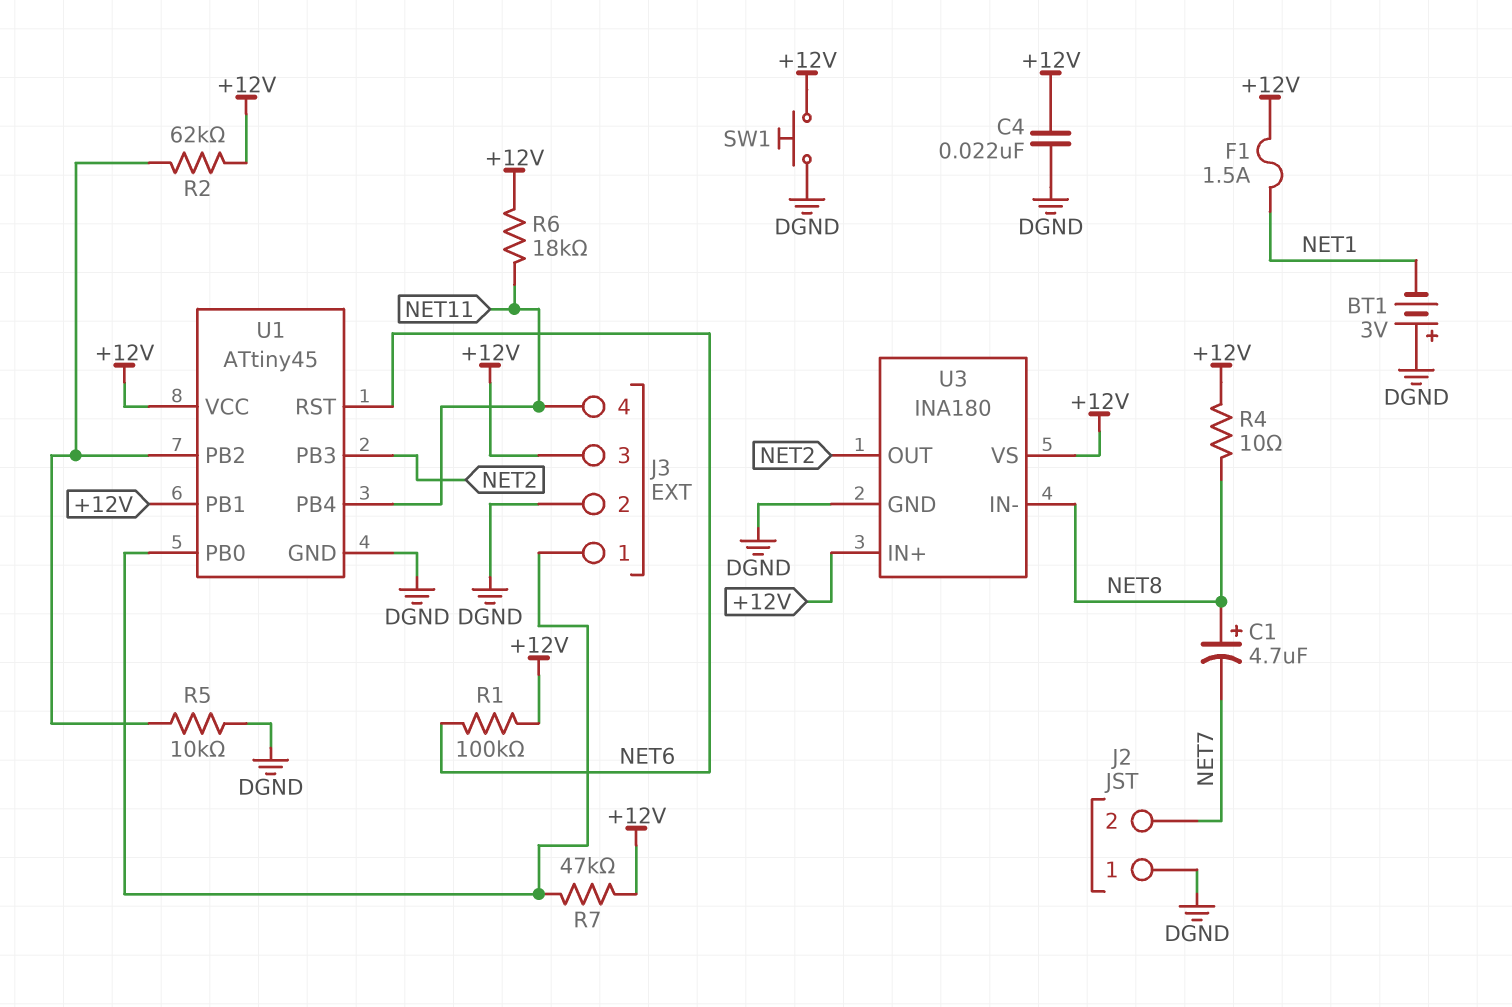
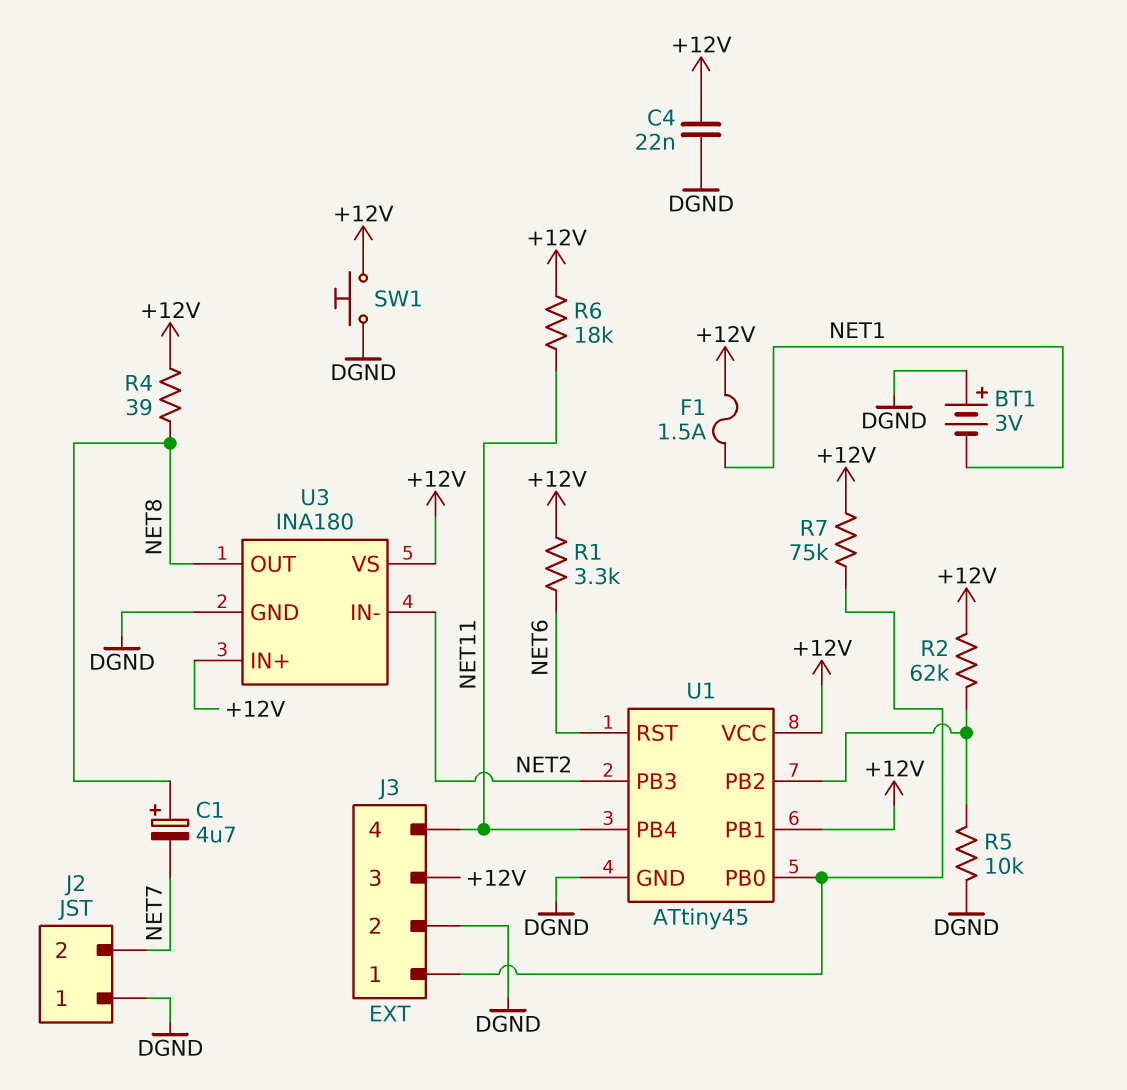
R1: 100k (+12V, NET6) -> 3.3k (+12V, NET6)
R4: 10 (+12V, NET8) -> 39 (+12V, NET8)
R7: 47k (+12V, J3/1) -> 75k (+12V, J3/1)
U3 pin IN-: NET8 -> NET2
U3 pin OUT: NET2 -> NET8

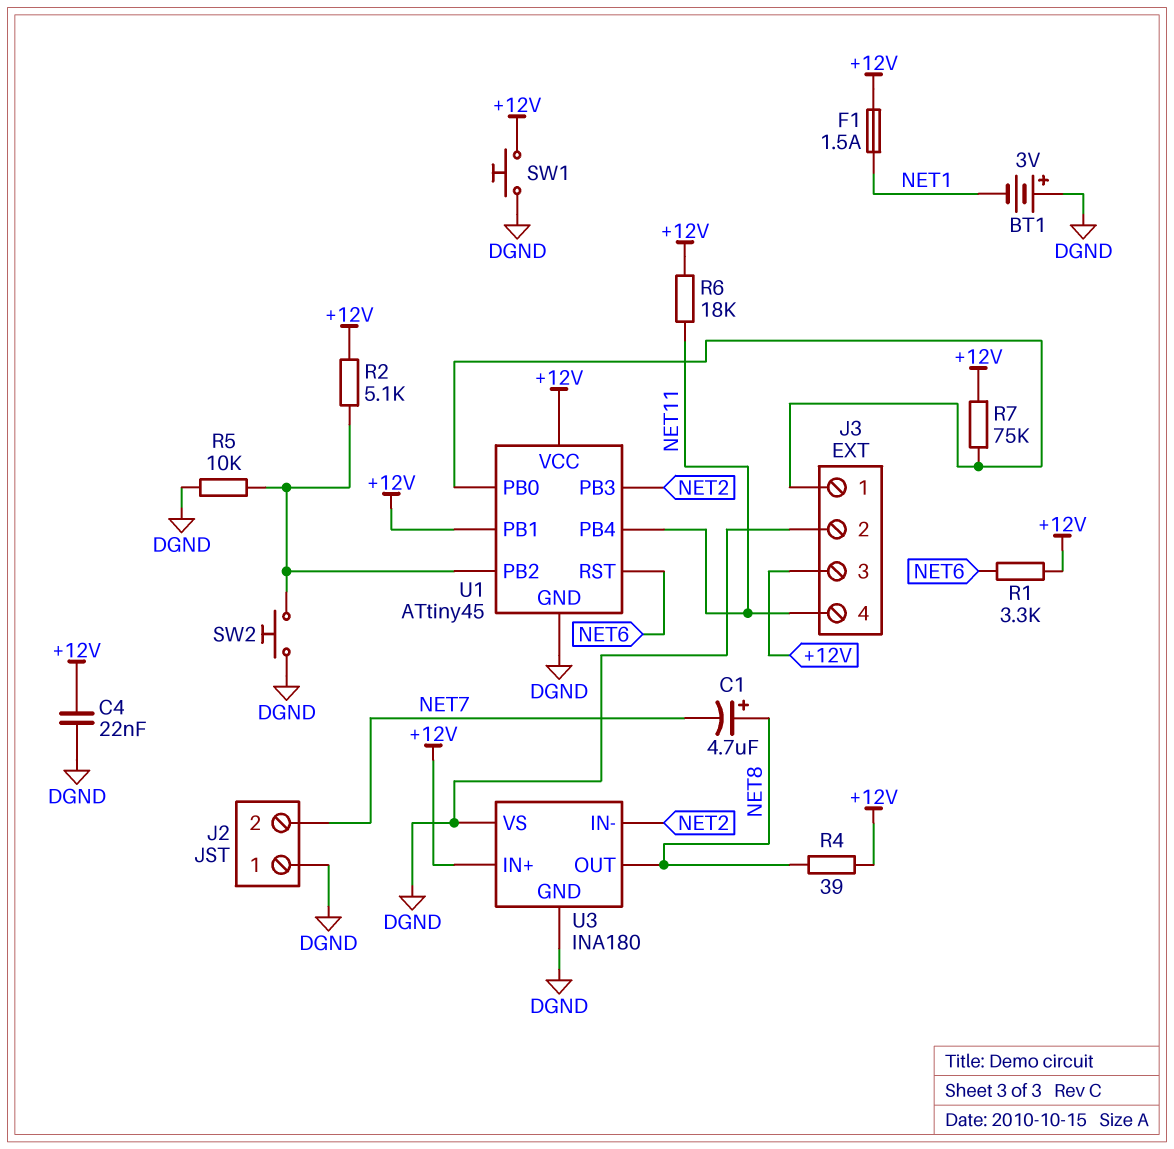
R2: 62k (+12V, U1/PB2) -> 5.1k (+12V, U1/PB2)
SW2: none -> button (DGND, U1/PB2)
U3 pin VS: +12V -> DGND

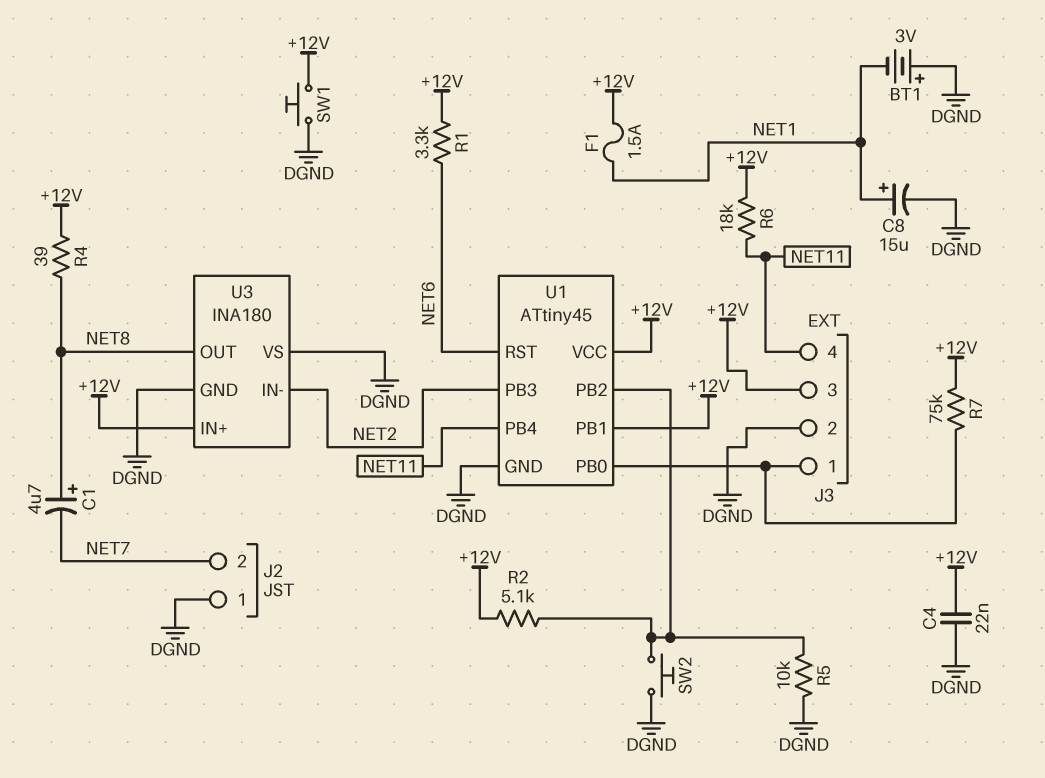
C8: none -> 15uF (plus NET1, minus DGND)

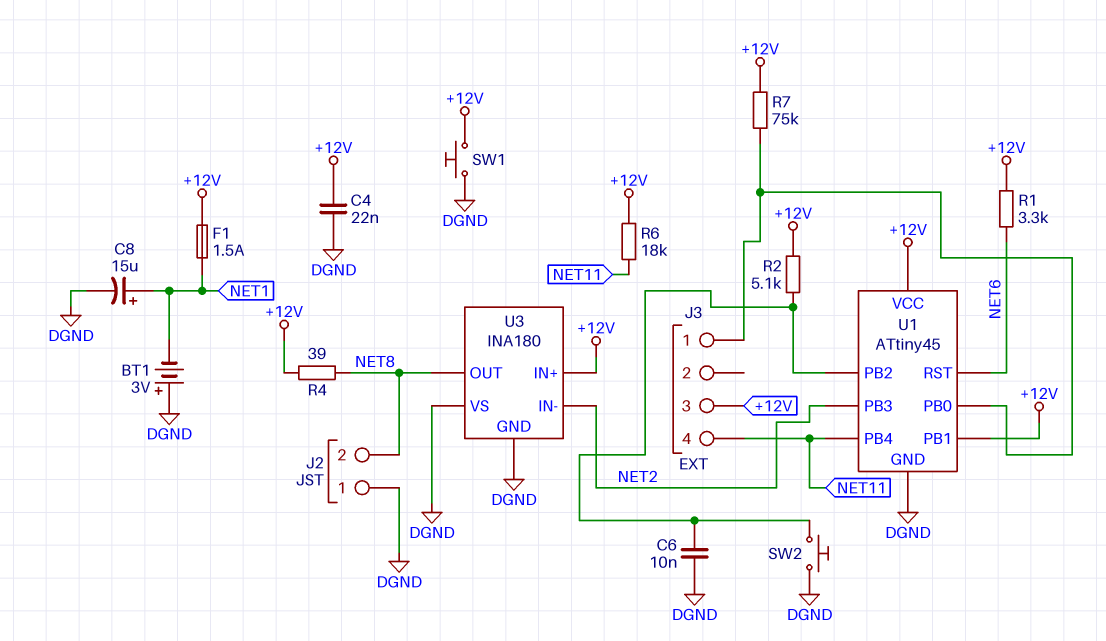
C1: 4.7uF (plus NET8, minus NET7) -> none
C6: none -> 10nF (DGND, U1/PB2)
J2 pin 2: NET7 -> NET8
J3 pin 2: DGND -> none
R5: 10k (DGND, U1/PB2) -> none

